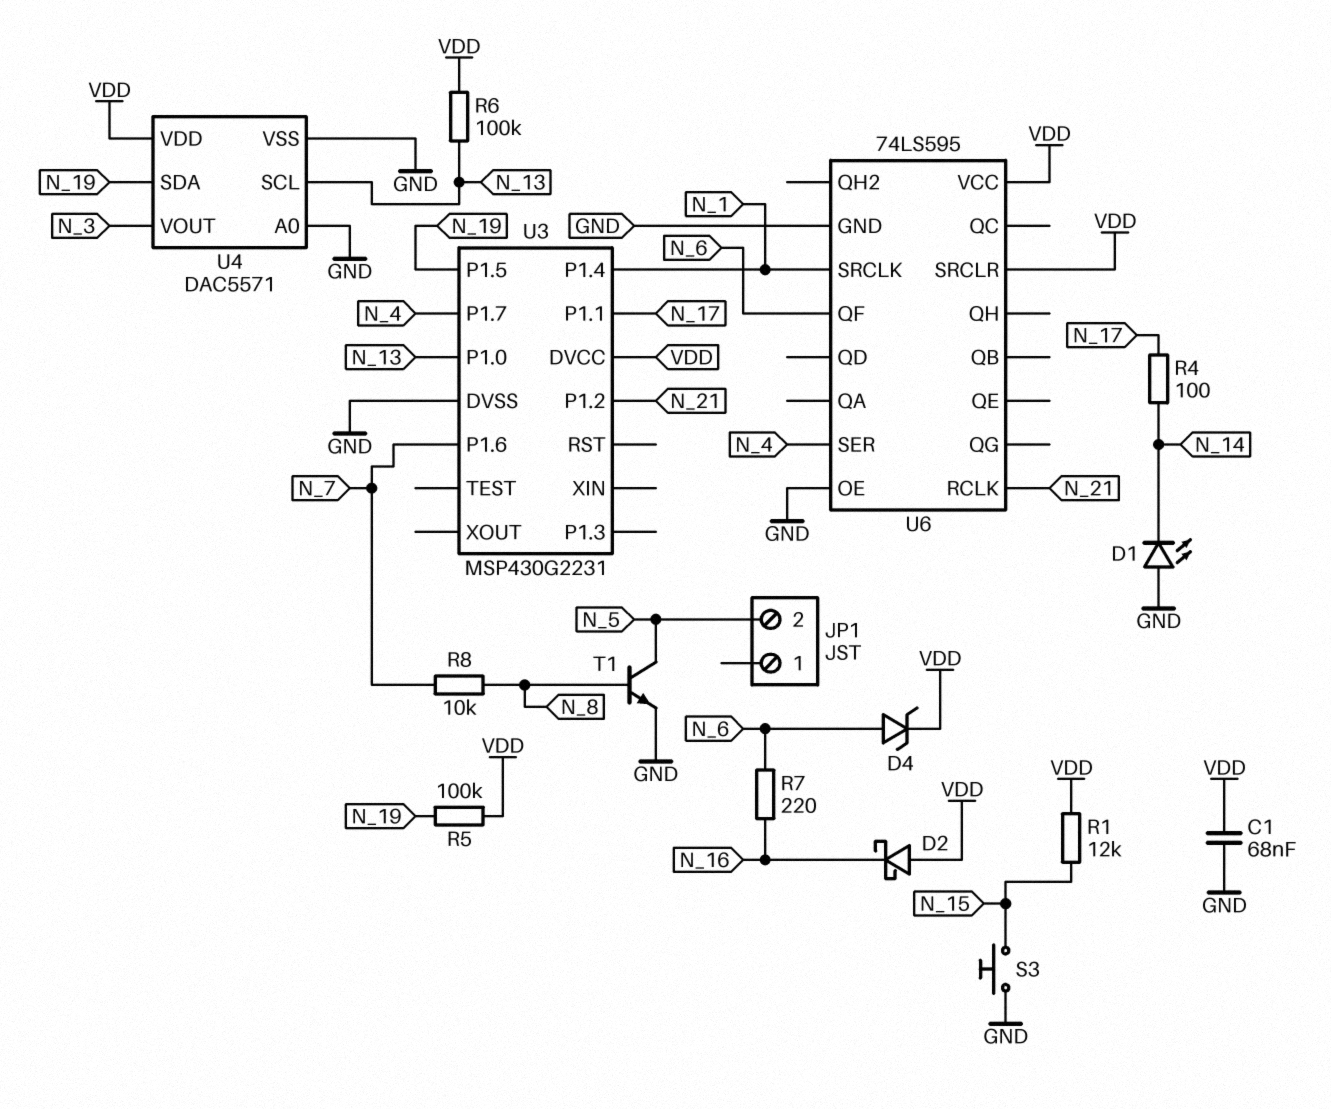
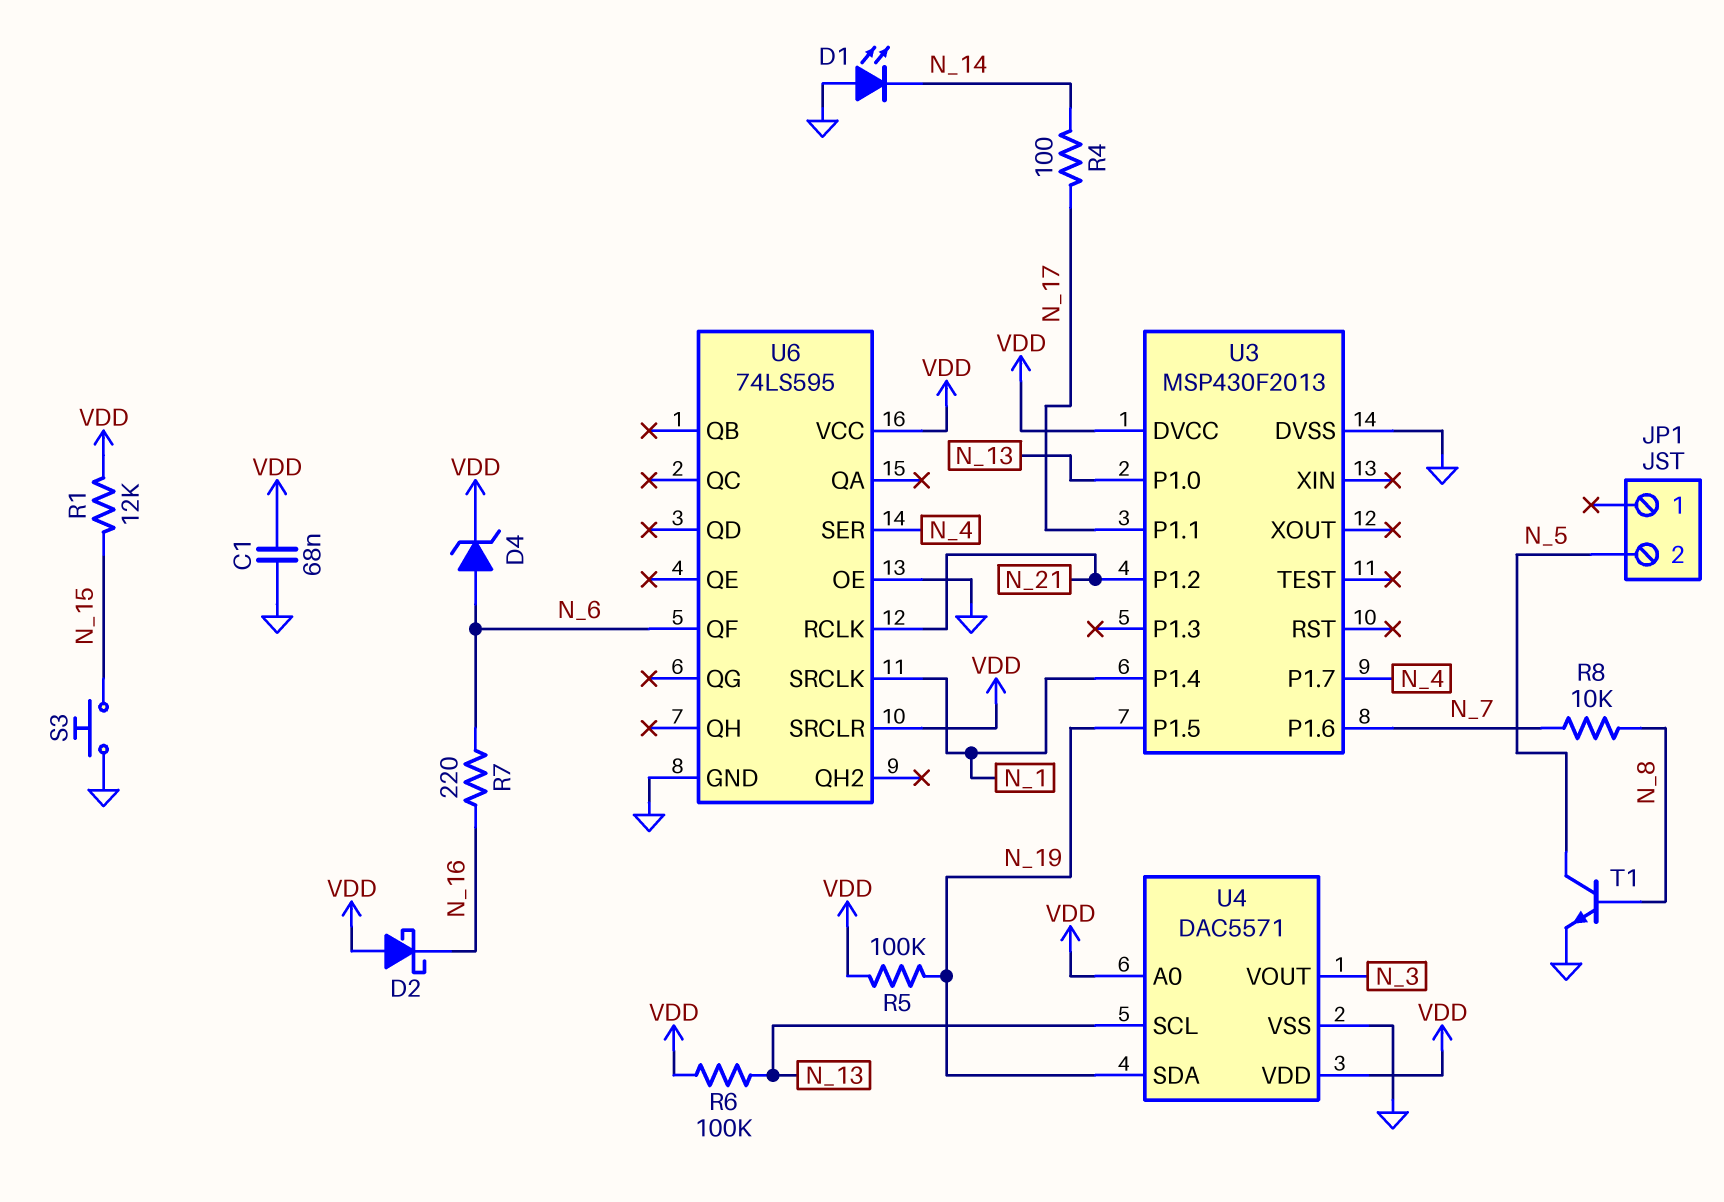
U3: MSP430G2231 -> MSP430F2013
U4 pin A0: GND -> VDD

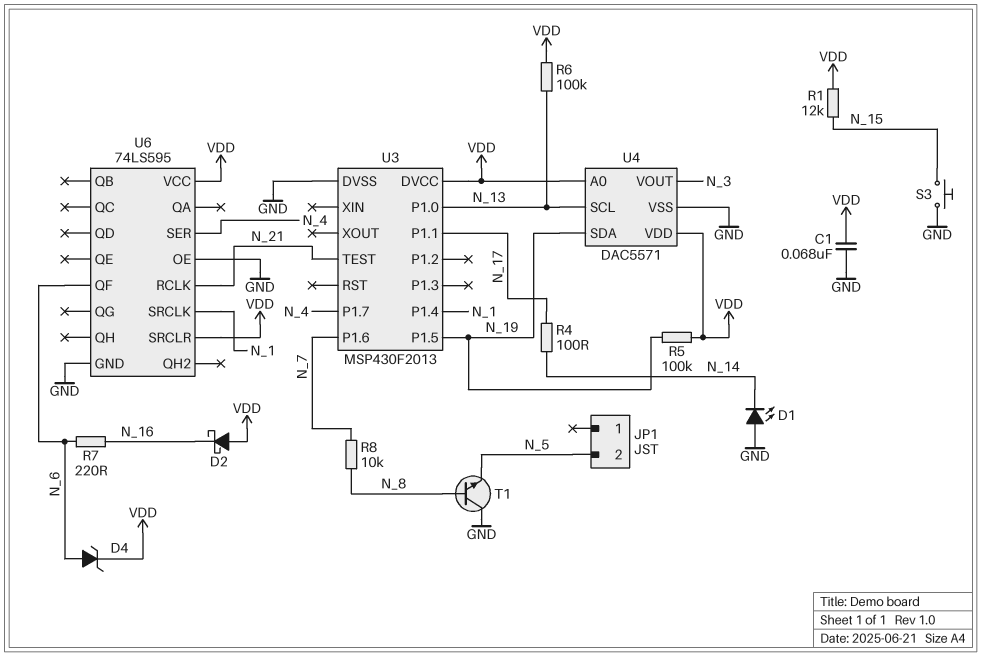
T1: NPN (B N_8, C N_5, E GND) -> NPN (B N_8, C GND, E N_5)
U3 pin P1.2: N_21 -> none
U3 pin TEST: none -> N_21

